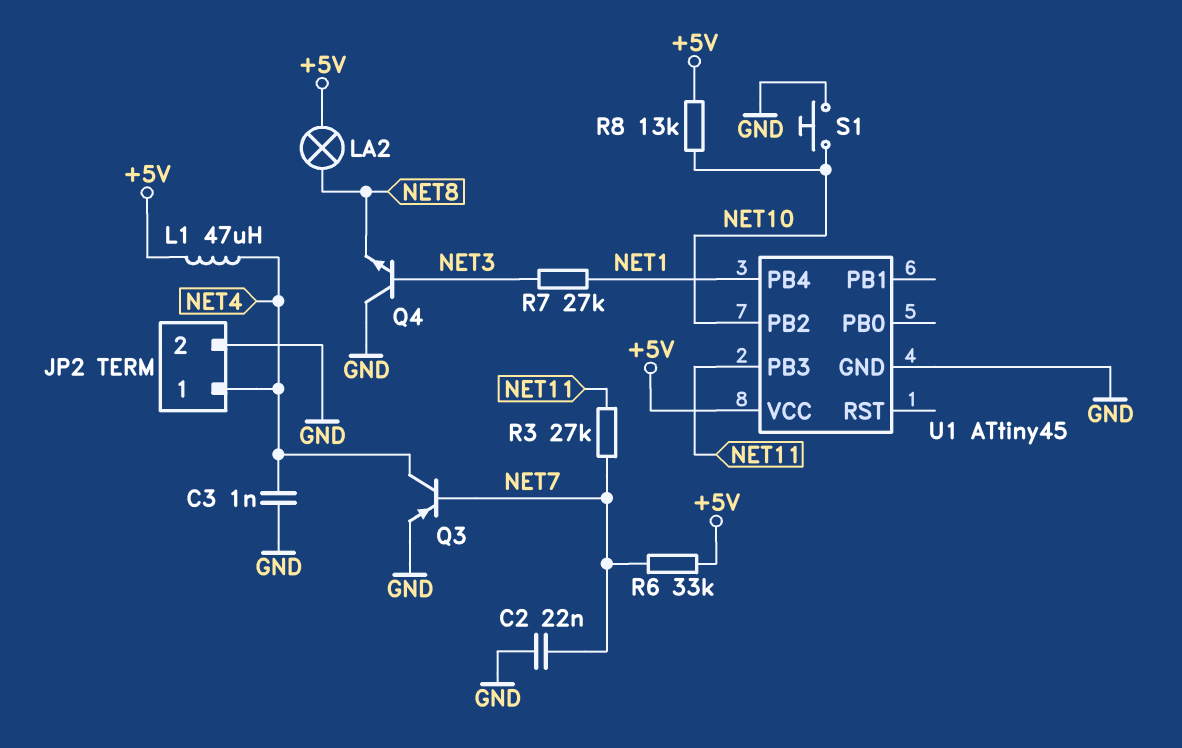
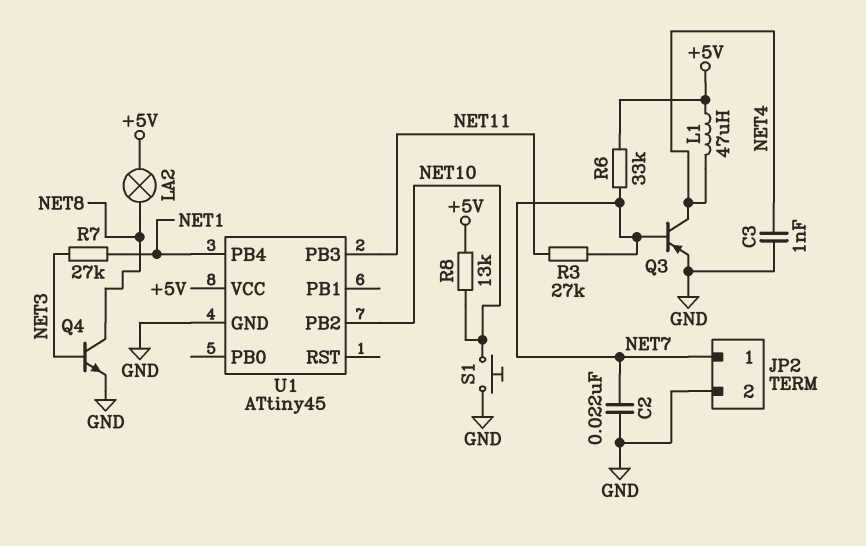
JP2 pin 1: NET4 -> NET7
Q4: NPN (B NET3, C GND, E NET8) -> NPN (B NET3, C NET8, E GND)

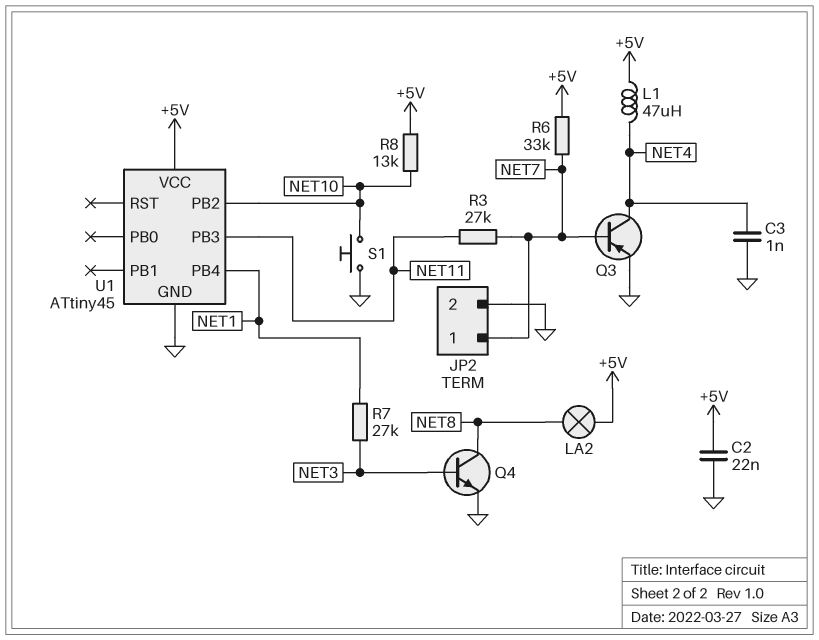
C2: 22nF (GND, NET7) -> 22nF (+5V, GND)

